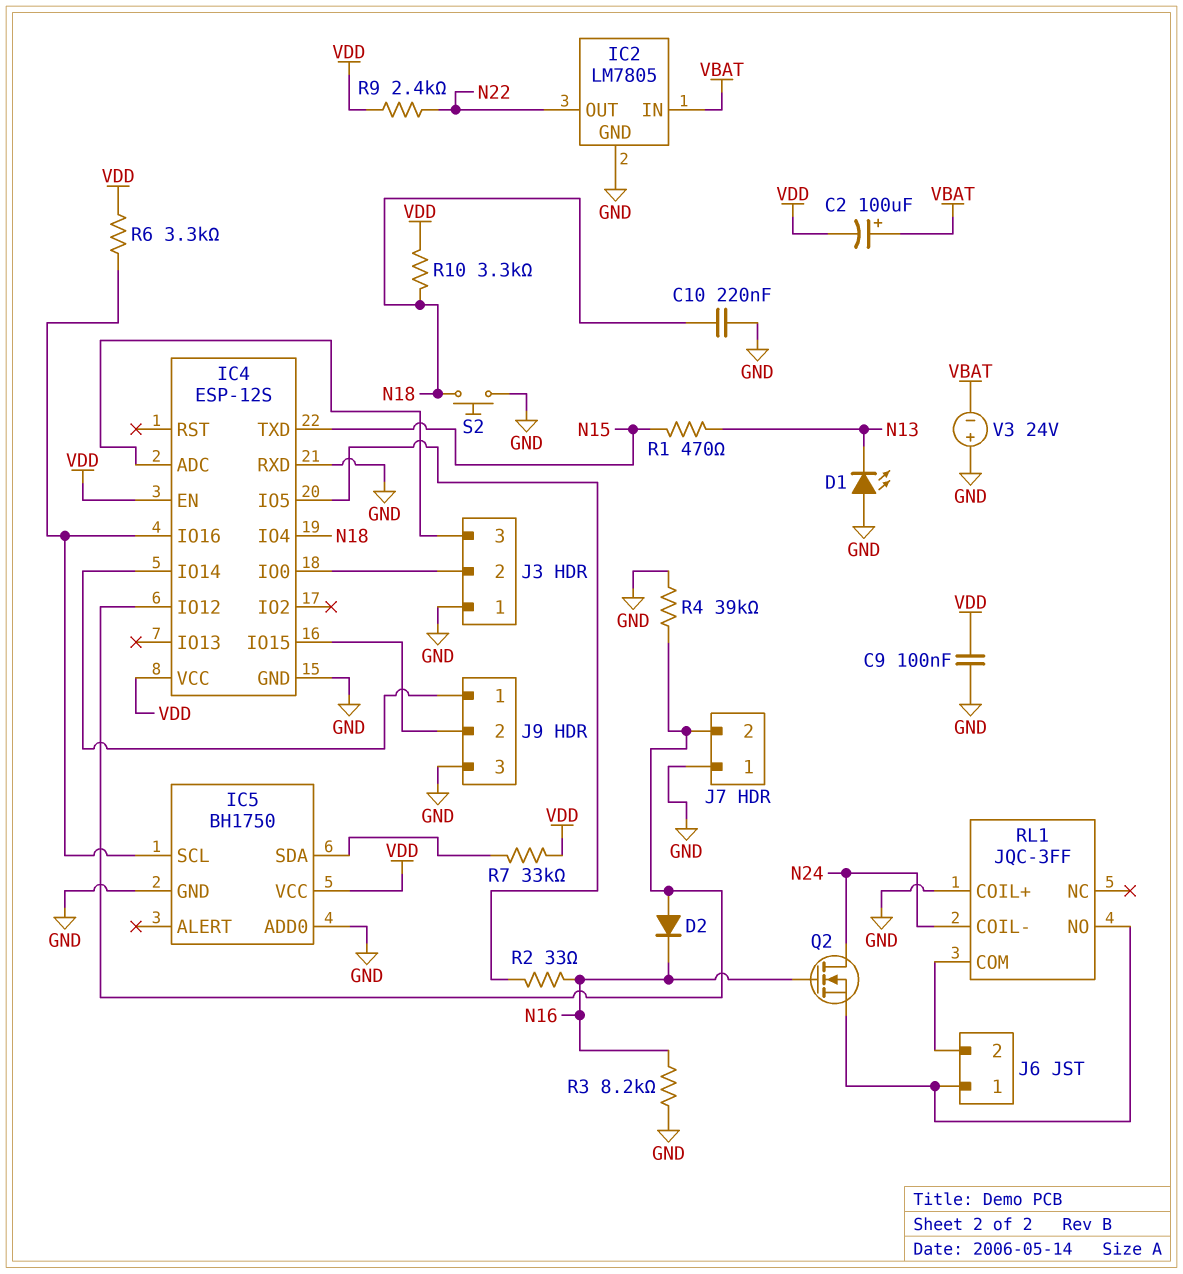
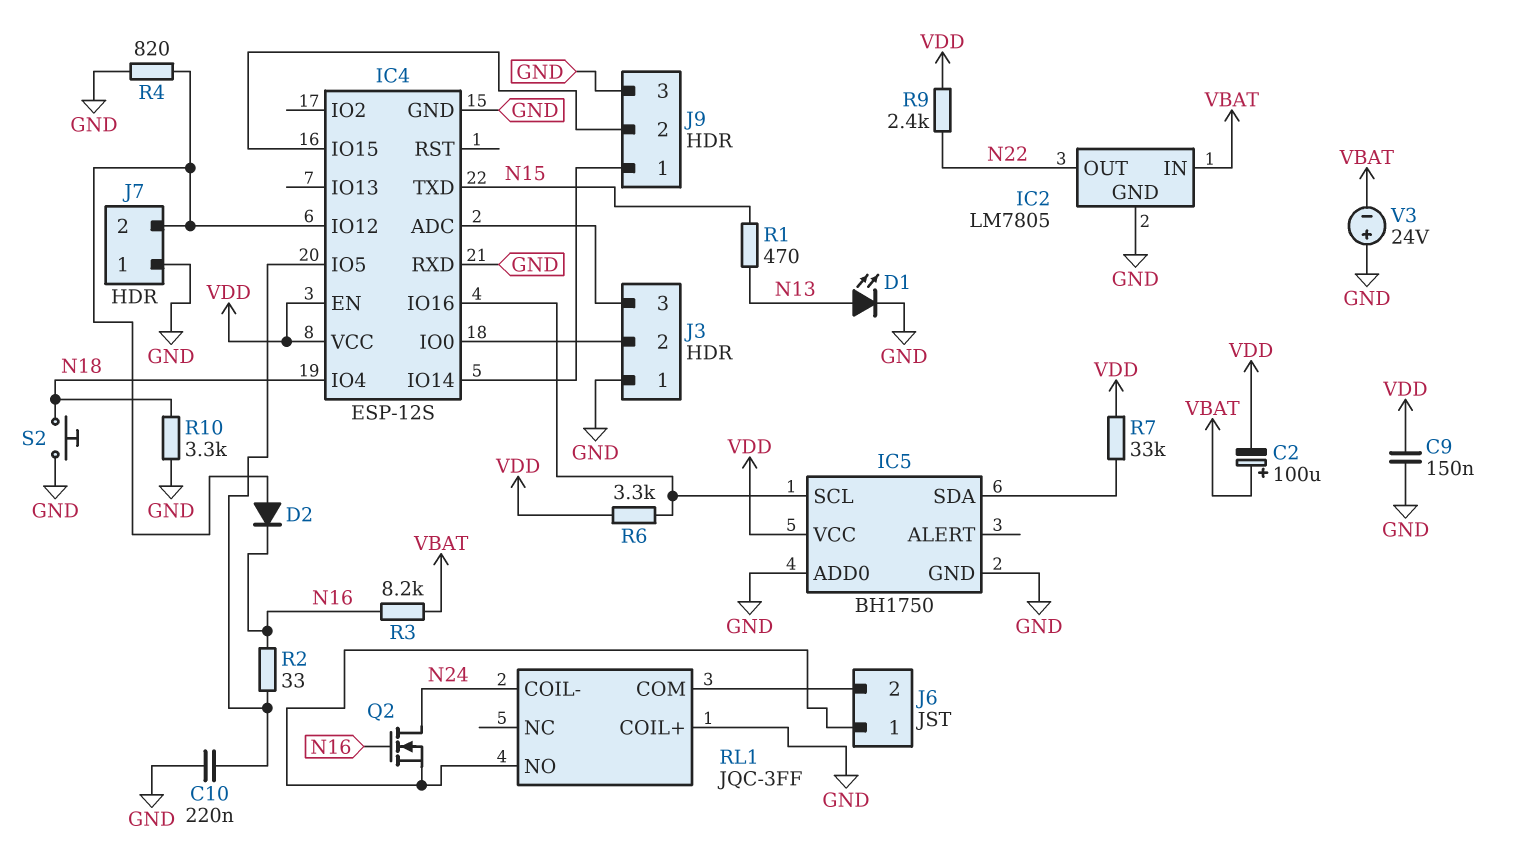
C9: 100nF (GND, VDD) -> 150nF (GND, VDD)
C10: 220nF (GND, N18) -> 220nF (GND, IC4/IO5)
D1: LED (A GND, K N13) -> LED (A N13, K GND)
R3: 8.2k (GND, N16) -> 8.2k (N16, VBAT)
R4: 39k (GND, IC4/IO12) -> 820 (GND, IC4/IO12)
R10: 3.3k (N18, VDD) -> 3.3k (GND, N18)

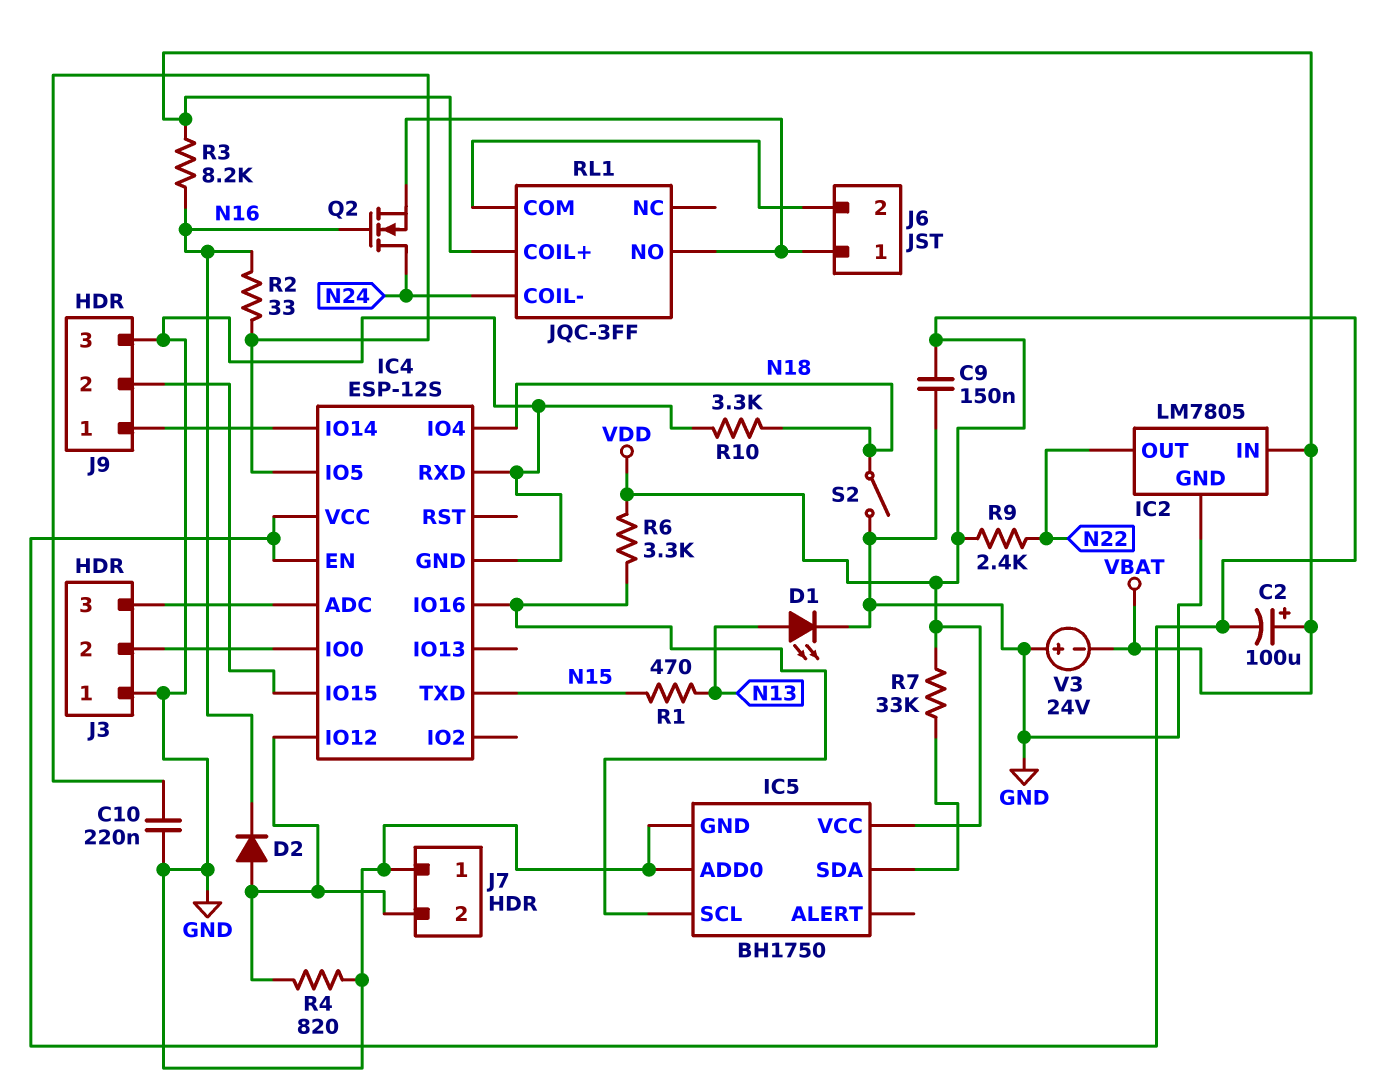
RL1 pin COIL+: GND -> VBAT
S2: button (GND, N18) -> switch (GND, N18)

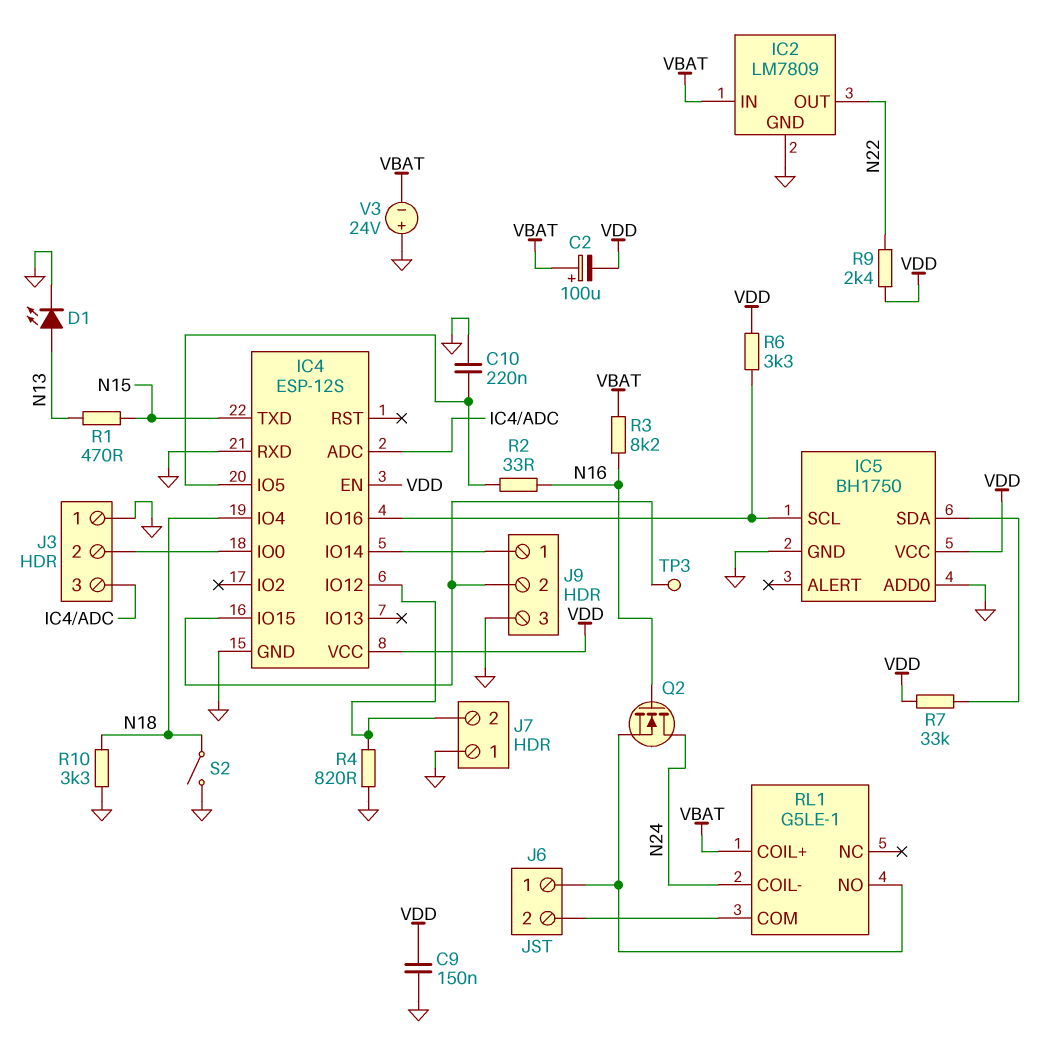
D2: diode (A IC4/IO12, K N16) -> none
IC2: LM7805 -> LM7809
RL1: JQC-3FF -> G5LE-1
TP3: none -> test point (IC4/IO15)

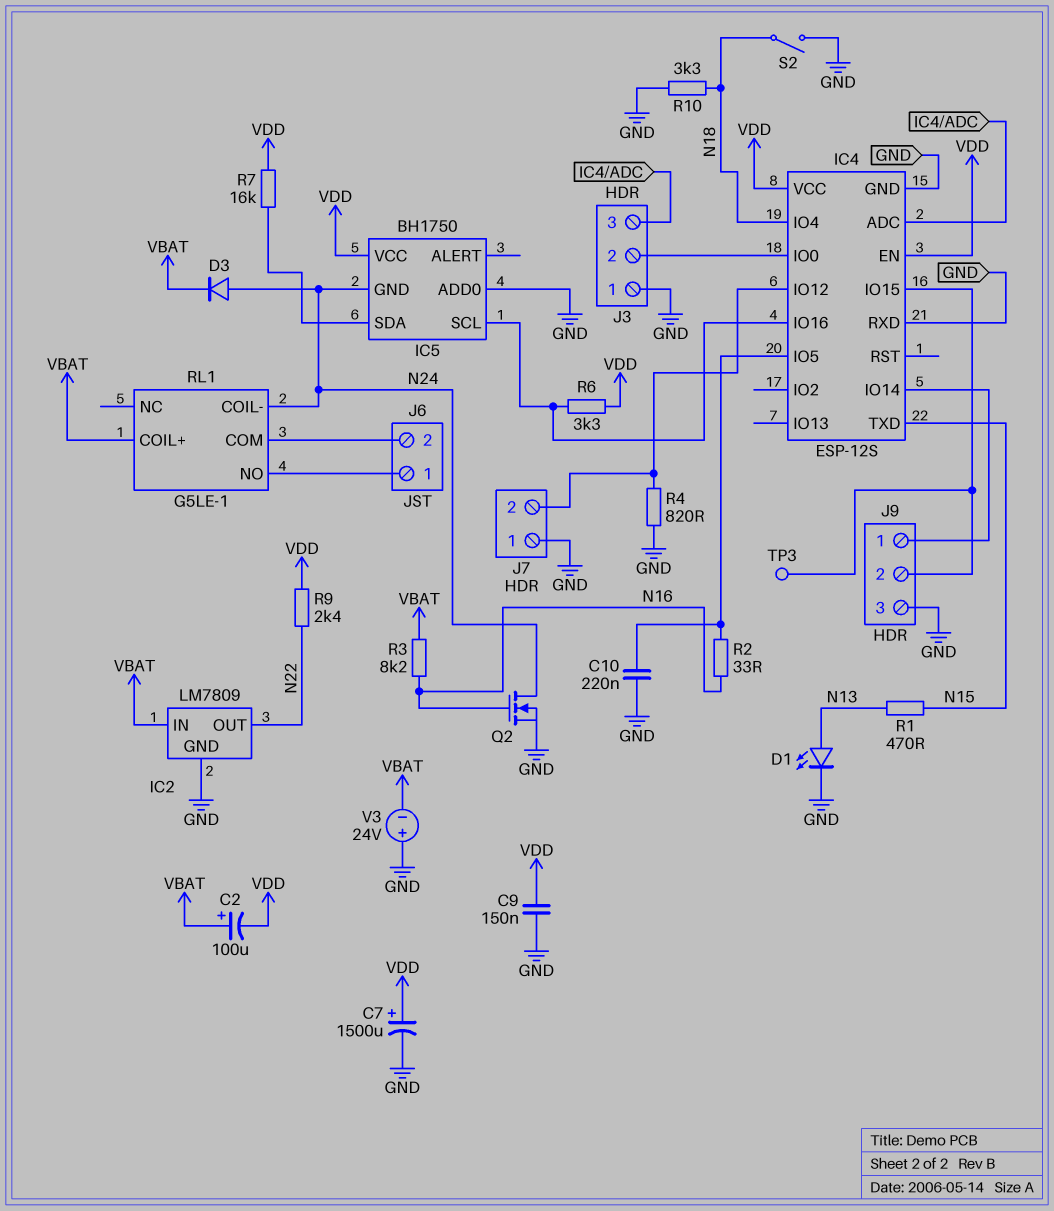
C7: none -> 1500uF (plus VDD, minus GND)
D3: none -> diode (A N24, K VBAT)
IC5 pin GND: GND -> N24
Q2: NMOS (G N16, D N24, S J6/1) -> NMOS (G N16, D N24, S GND)
R7: 33k (IC5/SDA, VDD) -> 16k (IC5/SDA, VDD)

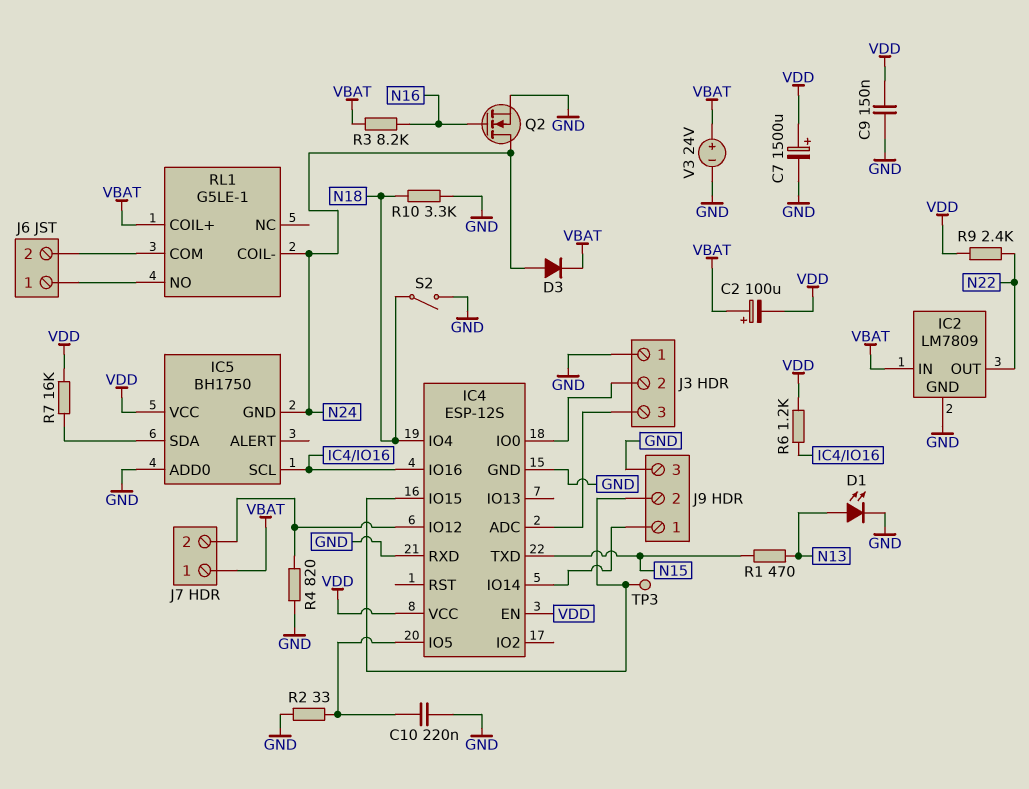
J7 pin 1: GND -> VBAT
R2: 33 (IC4/IO5, N16) -> 33 (GND, IC4/IO5)
R6: 3.3k (IC4/IO16, VDD) -> 1.2k (IC4/IO16, VDD)
V3: 24V (plus GND, minus VBAT) -> 24V (plus VBAT, minus GND)

